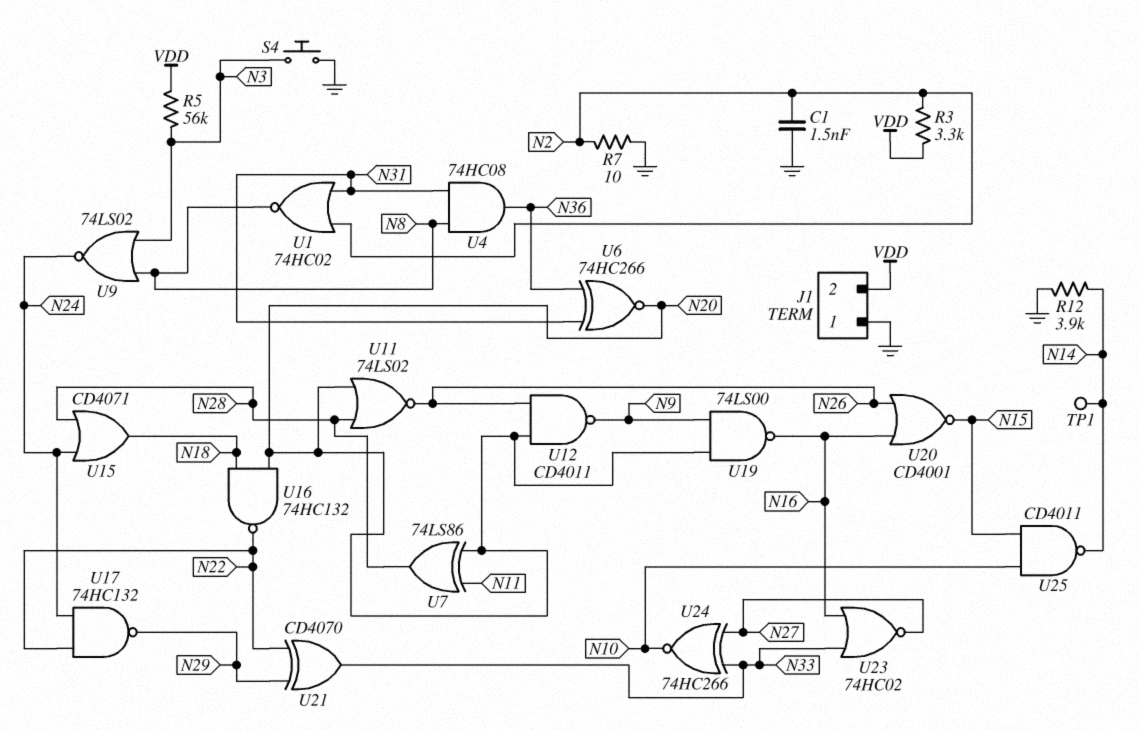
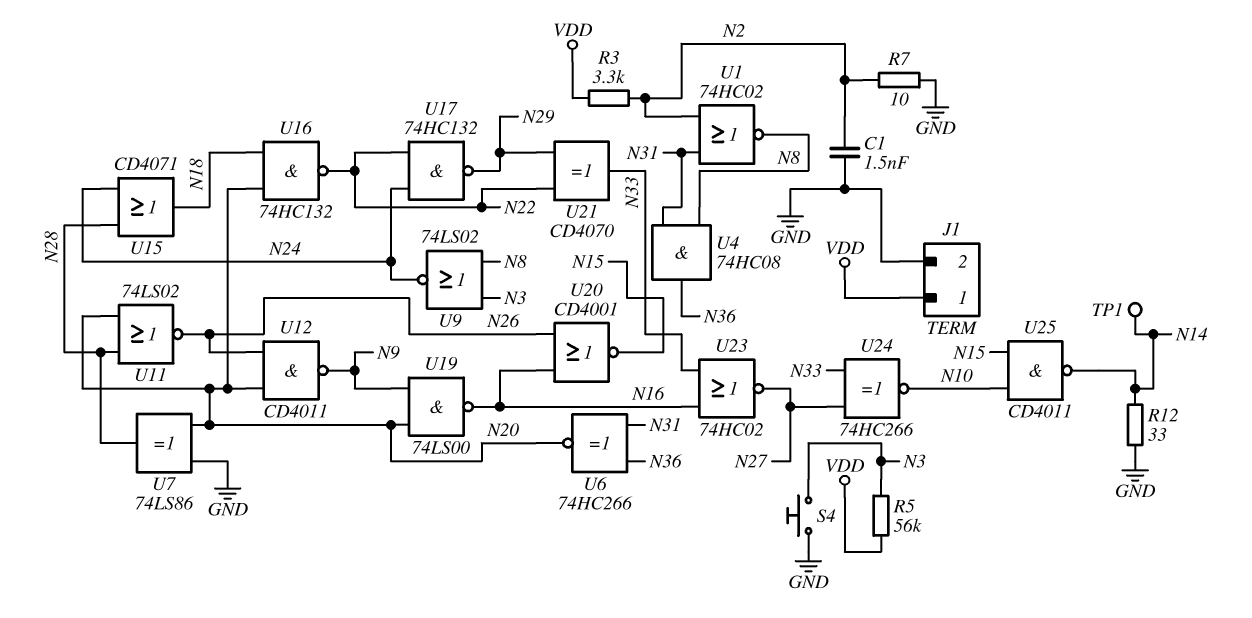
J1 pin 1: GND -> VDD
J1 pin 2: VDD -> GND
R12: 3.9k (GND, N14) -> 33 (GND, N14)
U7: XOR 74LS86 (in N11, in N20, out N28) -> XOR 74LS86 (in GND, in N20, out N28)

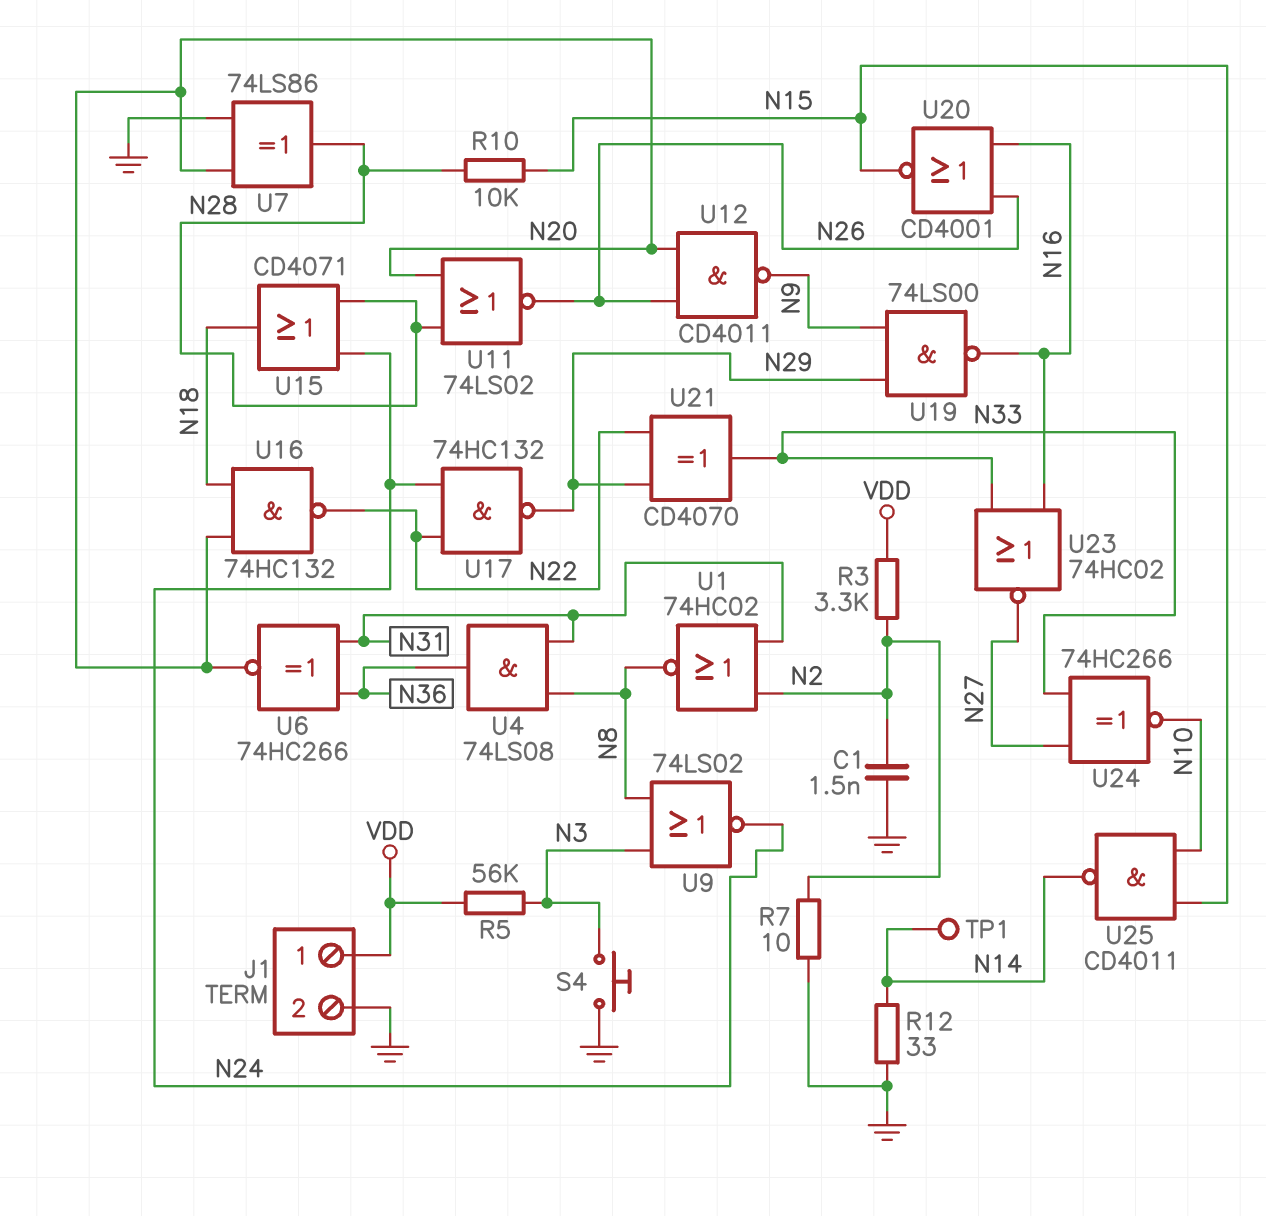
R10: none -> 10k (N15, N28)
U4: AND 74HC08 (in N8, in N31, out N36) -> AND 74LS08 (in N8, in N31, out N36)
U19: NAND 74LS00 (in N9, in N20, out N16) -> NAND 74LS00 (in N9, in N29, out N16)

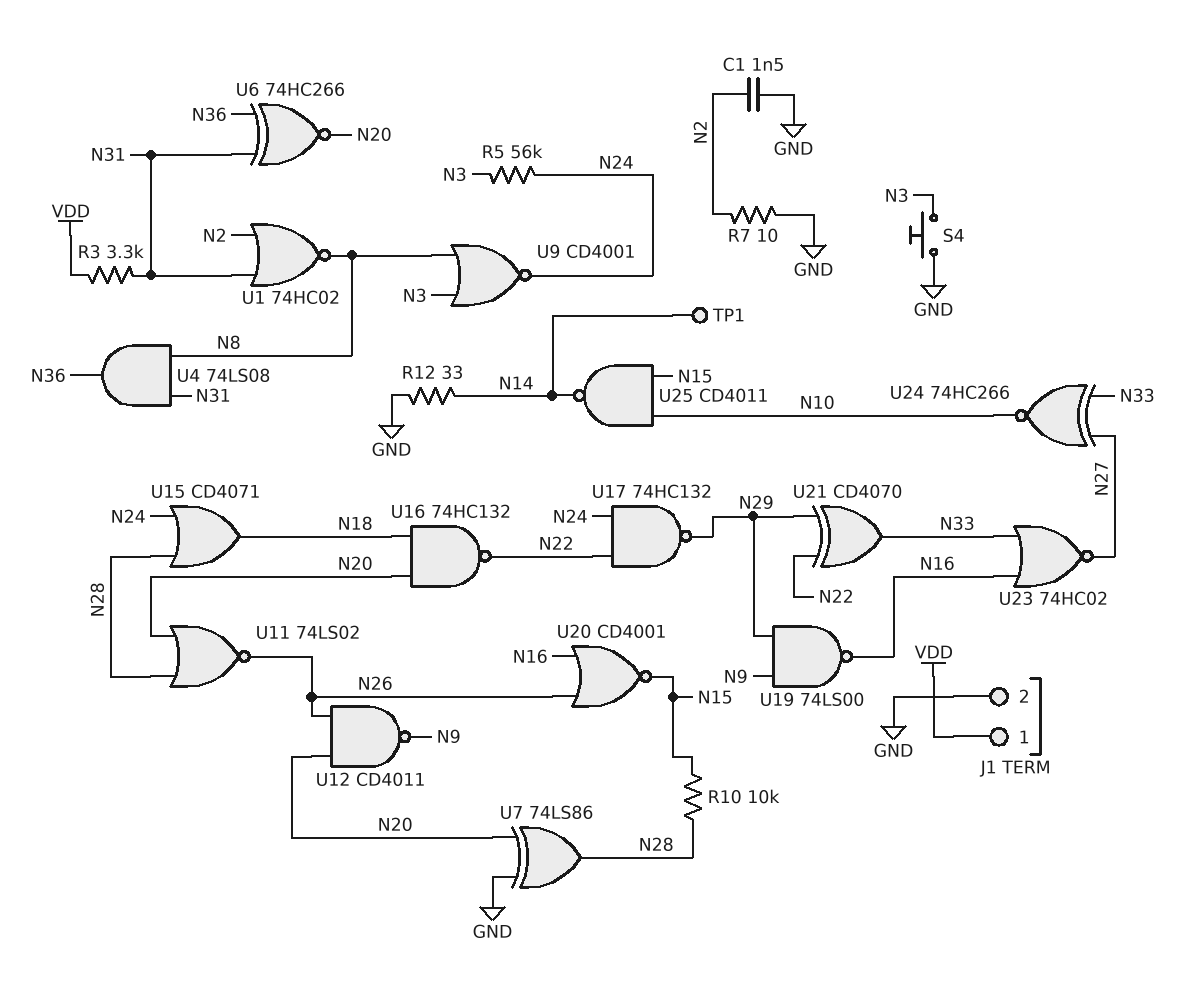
R3: 3.3k (N2, VDD) -> 3.3k (N31, VDD)
R5: 56k (N3, VDD) -> 56k (N3, N24)
U9: NOR 74LS02 (in N3, in N8, out N24) -> NOR CD4001 (in N3, in N8, out N24)

